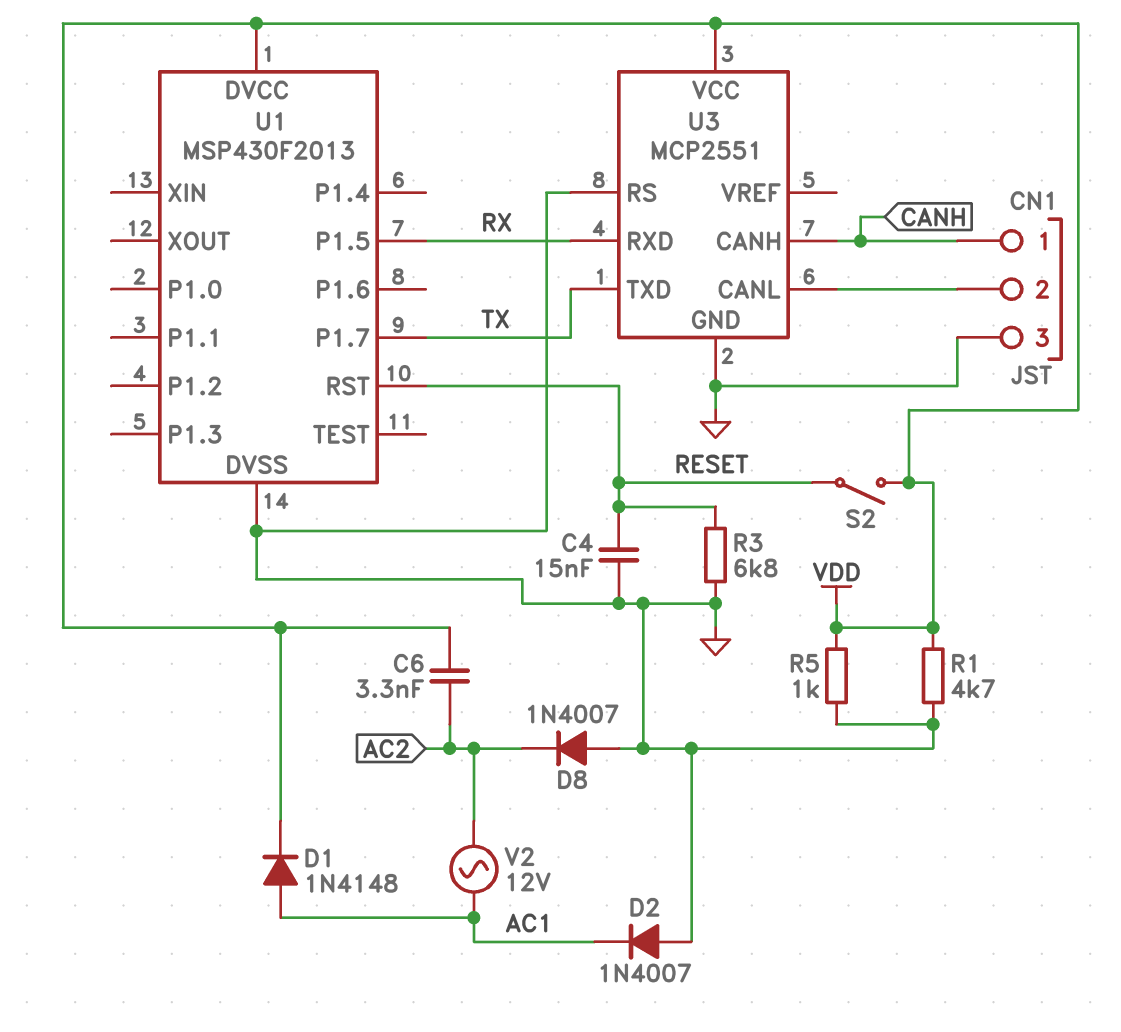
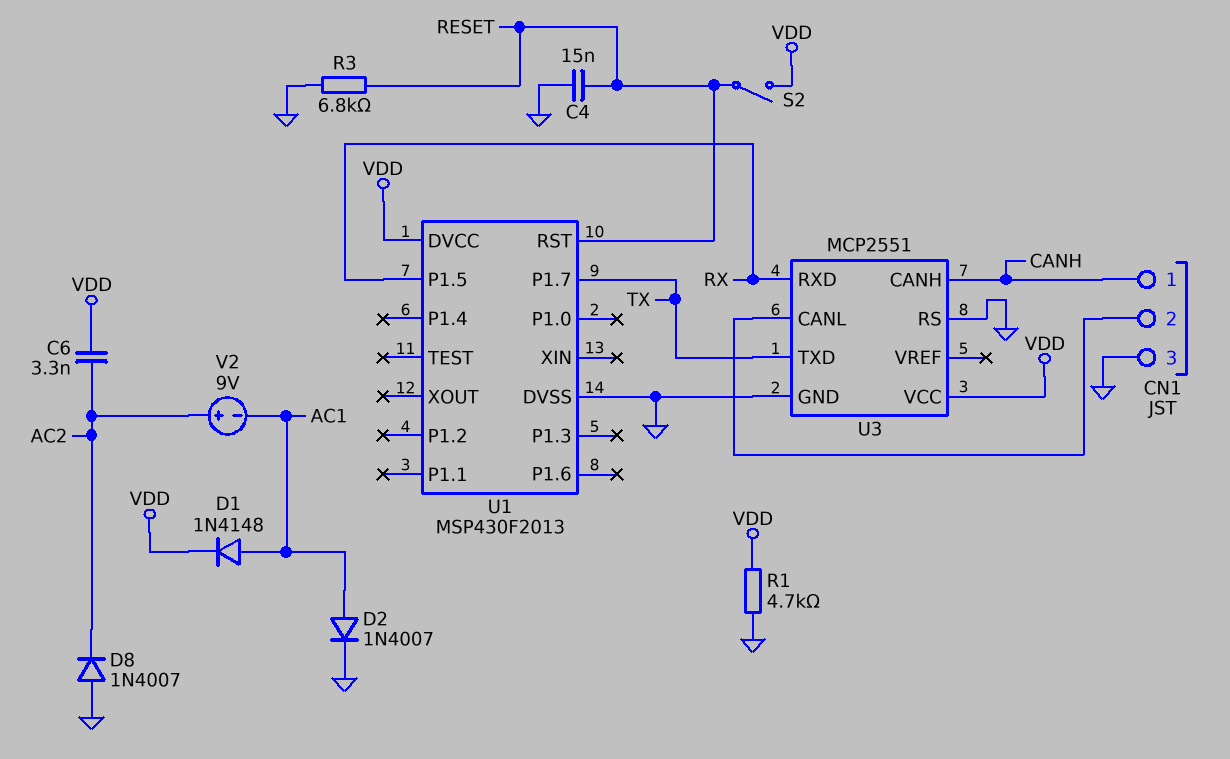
D2: diode 1N4007 (A GND, K AC1) -> diode 1N4007 (A AC1, K GND)
R5: 1k (GND, VDD) -> none
V2: AC 12V (AC1, AC2) -> 9V (plus AC2, minus AC1)

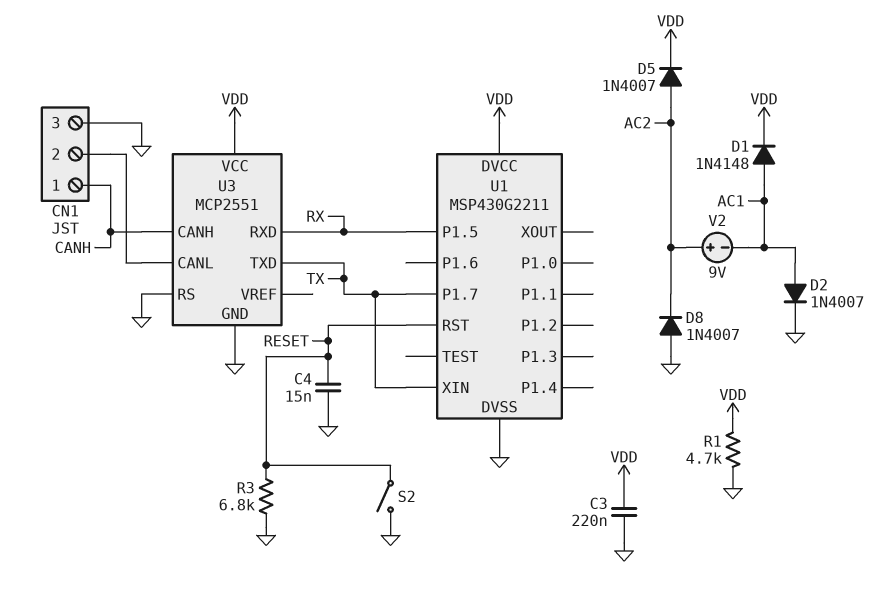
C3: none -> 220nF (GND, VDD)
C6: 3.3nF (AC2, VDD) -> none
D5: none -> diode 1N4007 (A AC2, K VDD)
S2: switch (RESET, VDD) -> switch (GND, RESET)
U1: MSP430F2013 -> MSP430G2211
U1 pin XIN: none -> TX

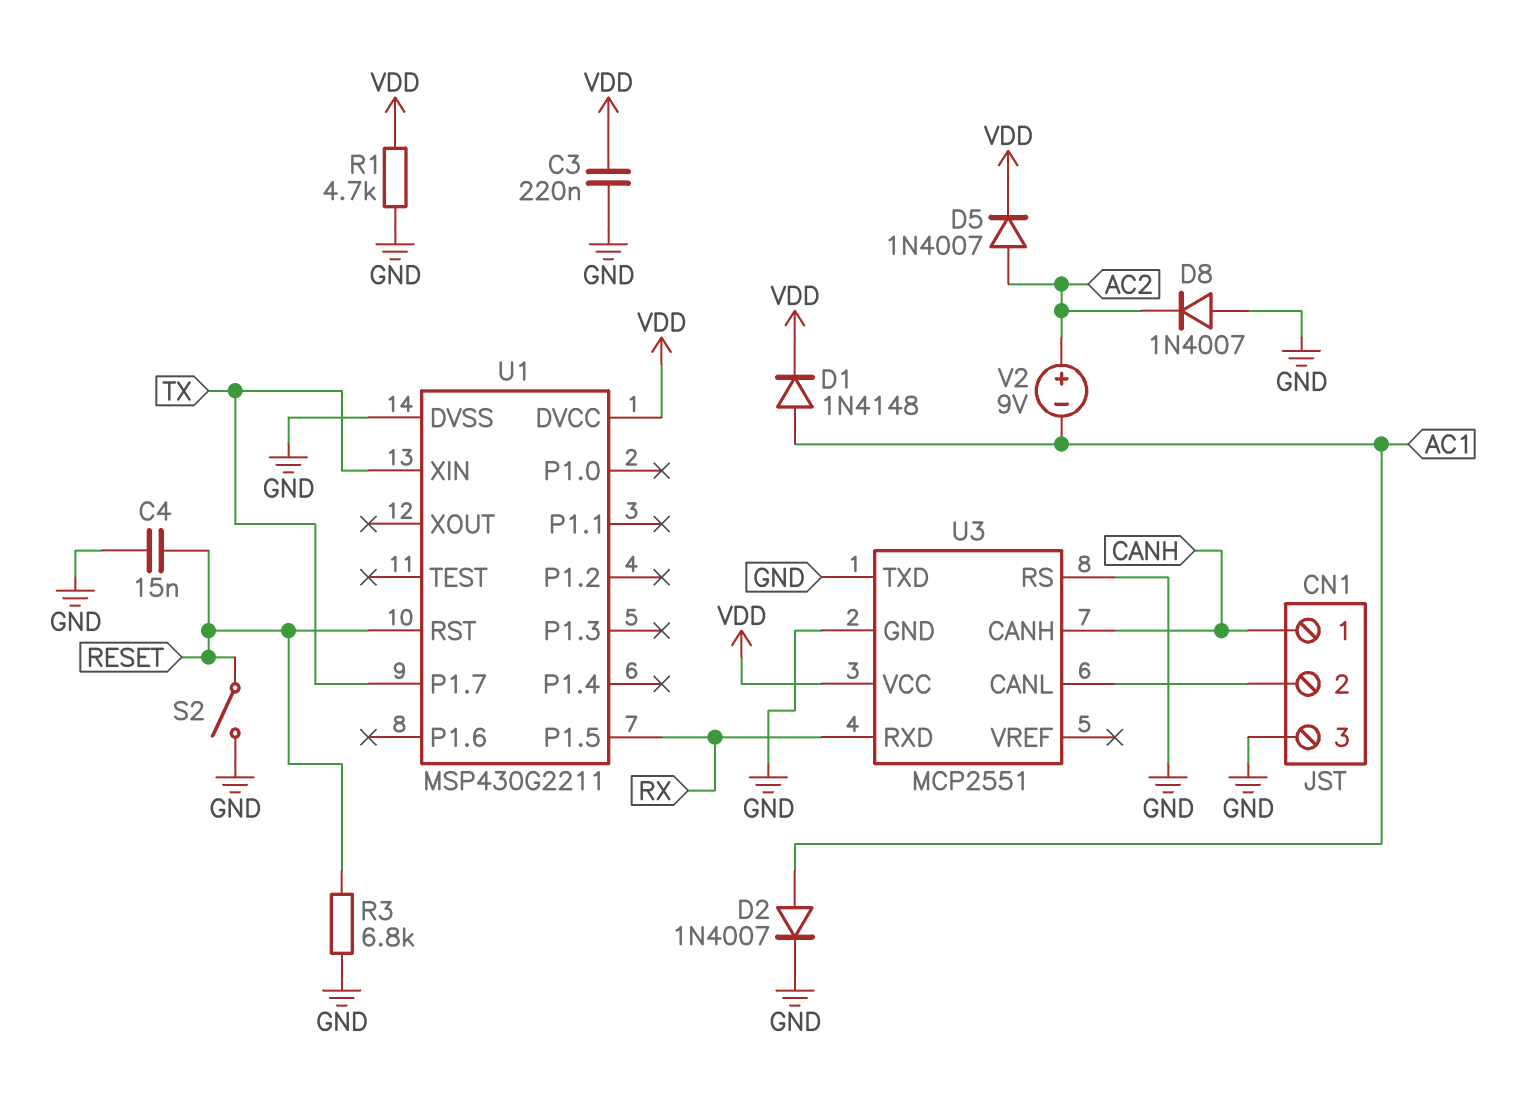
U3 pin TXD: TX -> GND

